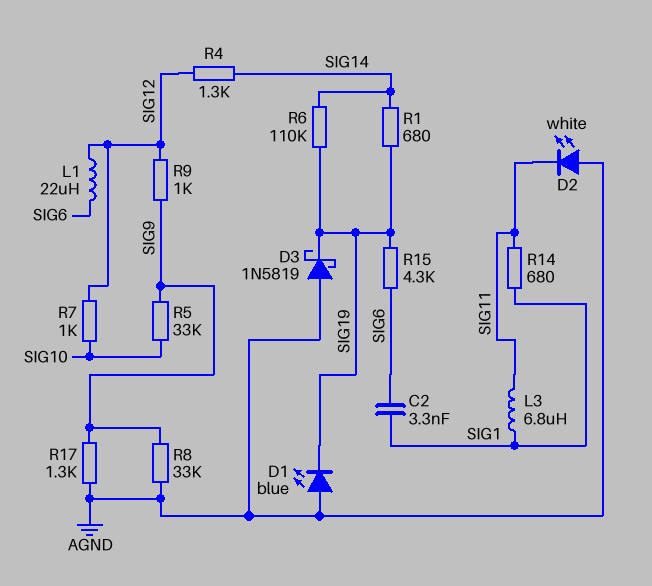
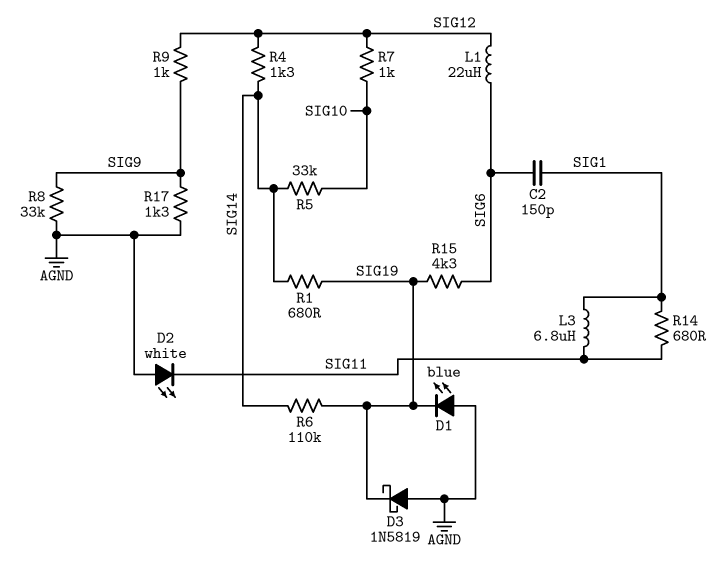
C2: 3.3nF (SIG1, SIG6) -> 150pF (SIG1, SIG6)
R5: 33k (SIG9, SIG10) -> 33k (SIG10, SIG14)

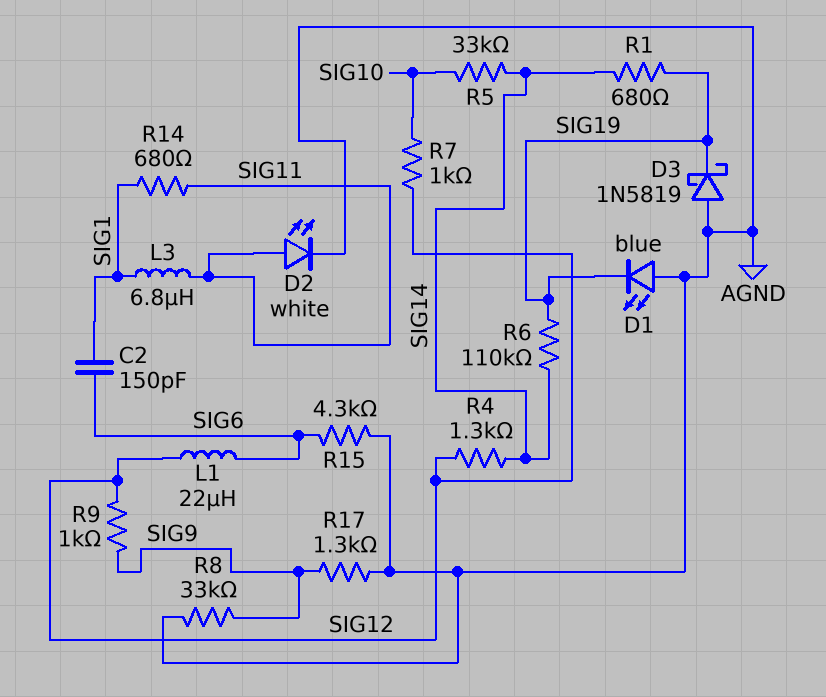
D2: LED white (A AGND, K SIG11) -> LED white (A SIG11, K AGND)
R15: 4.3k (SIG6, SIG19) -> 4.3k (AGND, SIG6)

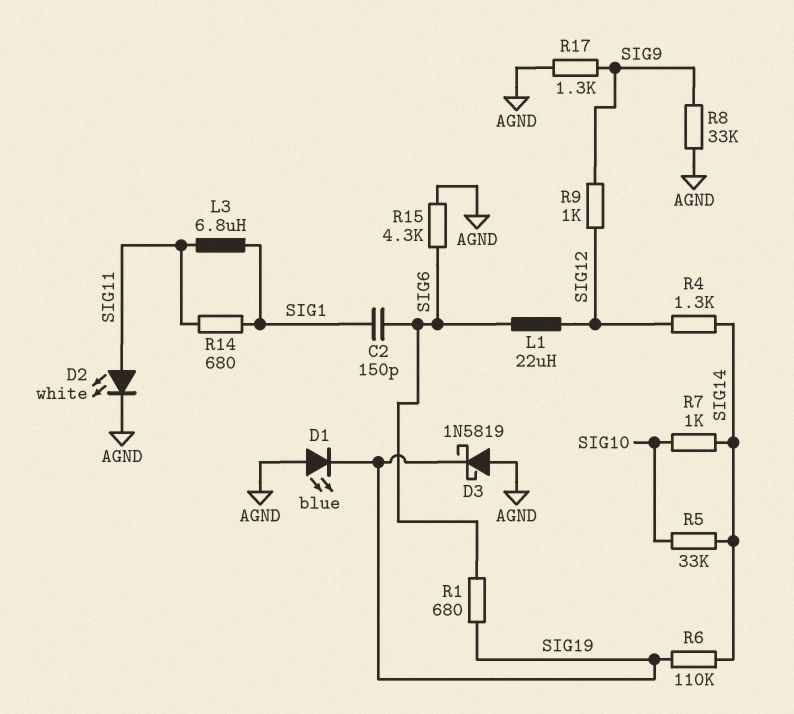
R1: 680 (SIG14, SIG19) -> 680 (SIG6, SIG19)
R7: 1k (SIG10, SIG12) -> 1k (SIG10, SIG14)

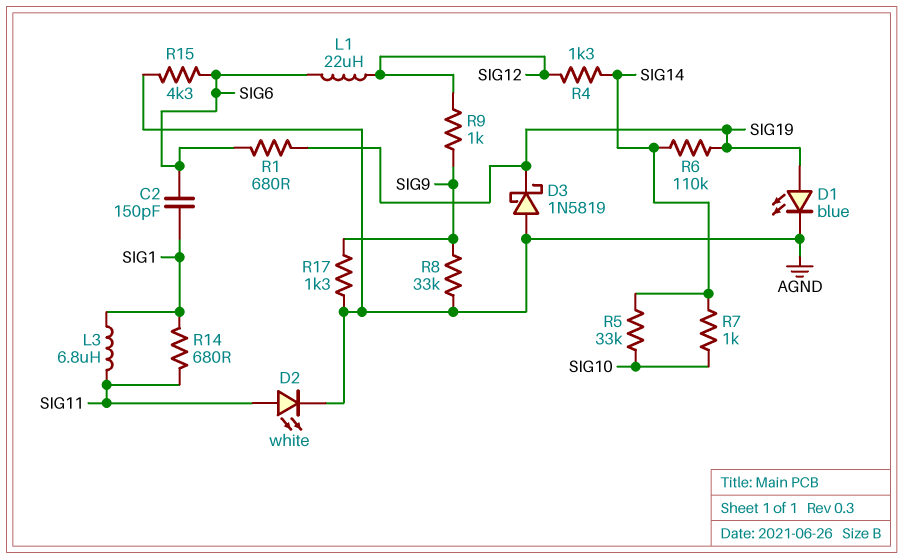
D1: LED blue (A AGND, K SIG19) -> LED blue (A SIG19, K AGND)

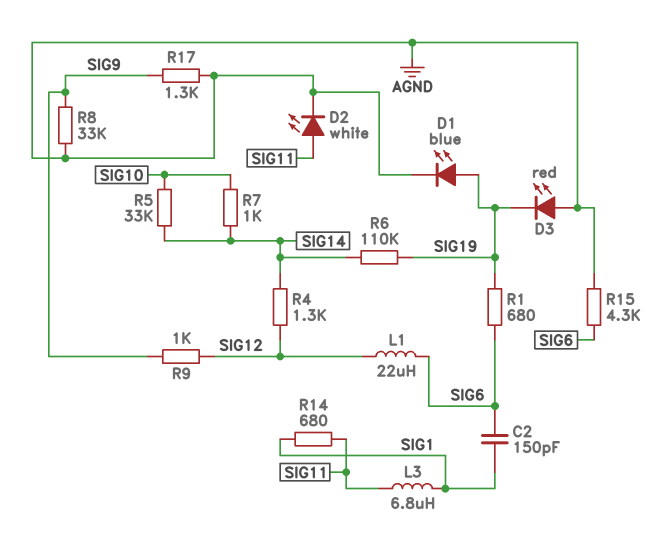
D3: schottky 1N5819 (A AGND, K SIG19) -> LED red (A AGND, K SIG19)

